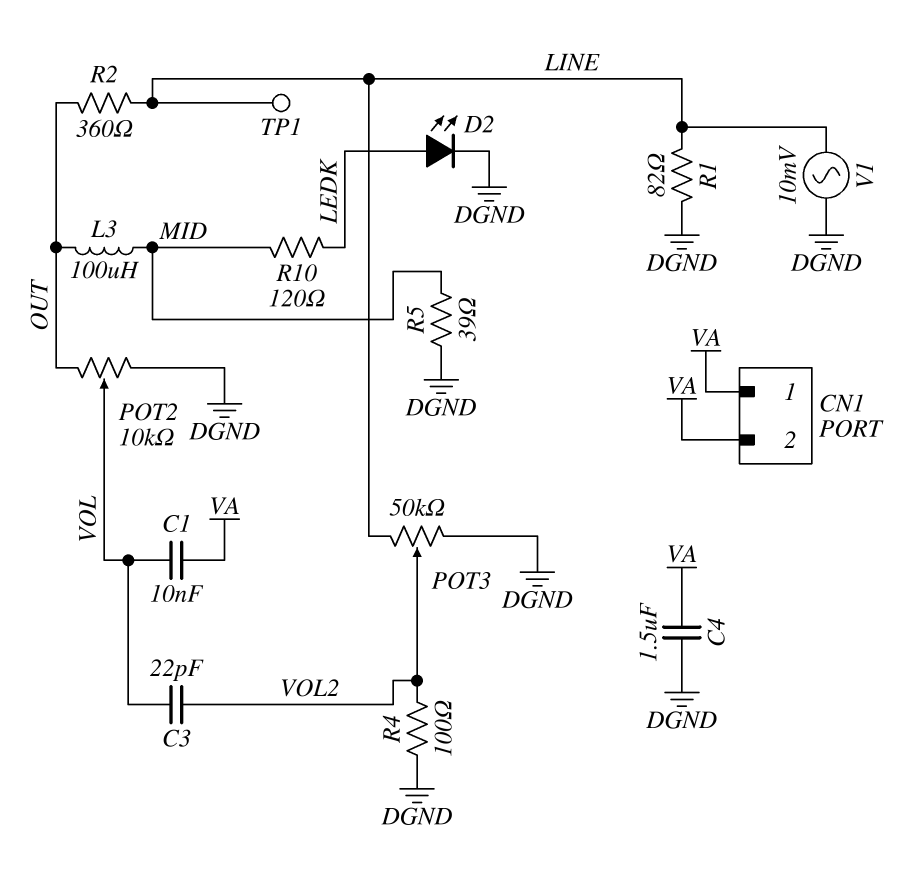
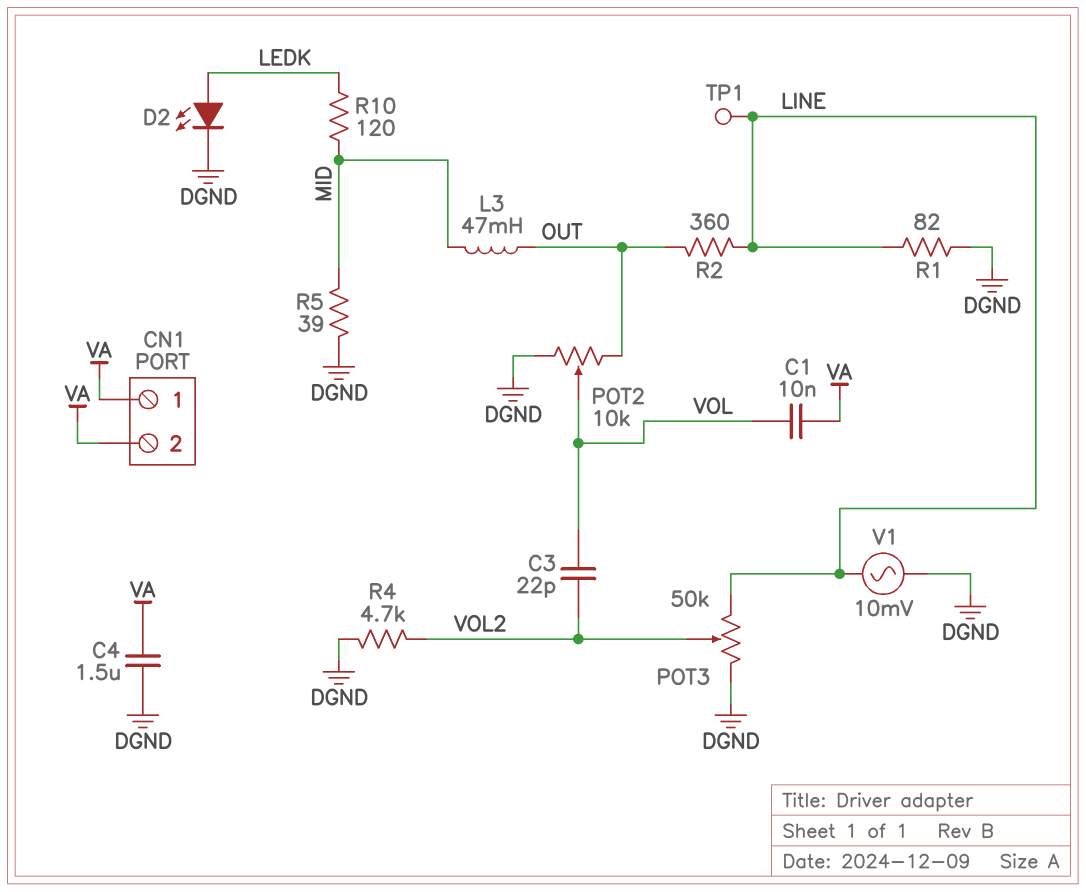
L3: 100uH (MID, OUT) -> 47mH (MID, OUT)
R4: 100 (DGND, VOL2) -> 4.7k (DGND, VOL2)

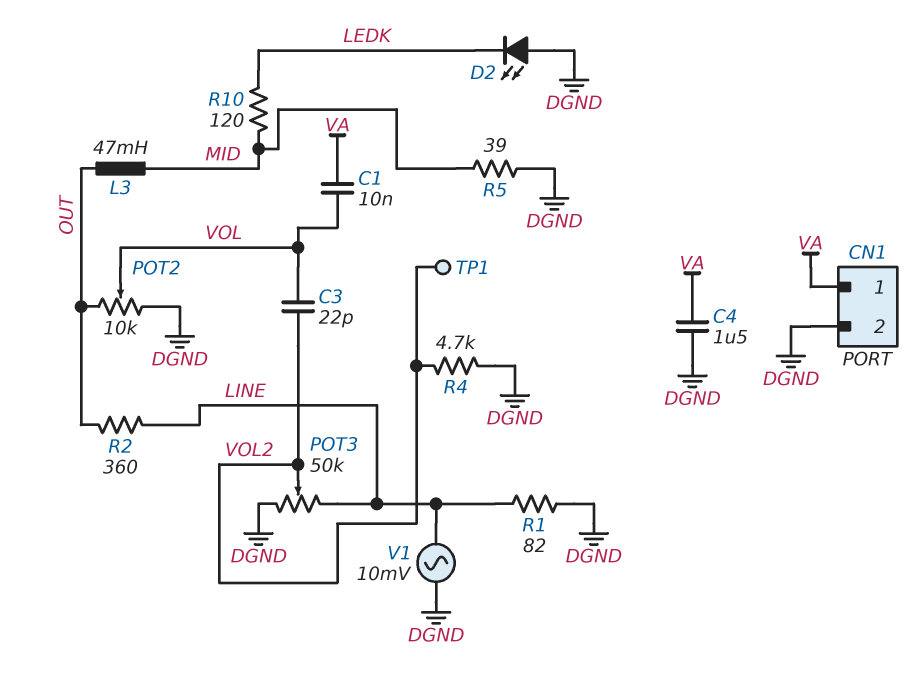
CN1 pin 2: VA -> DGND
D2: LED (A LEDK, K DGND) -> LED (A DGND, K LEDK)
TP1: test point (LINE) -> test point (VOL2)

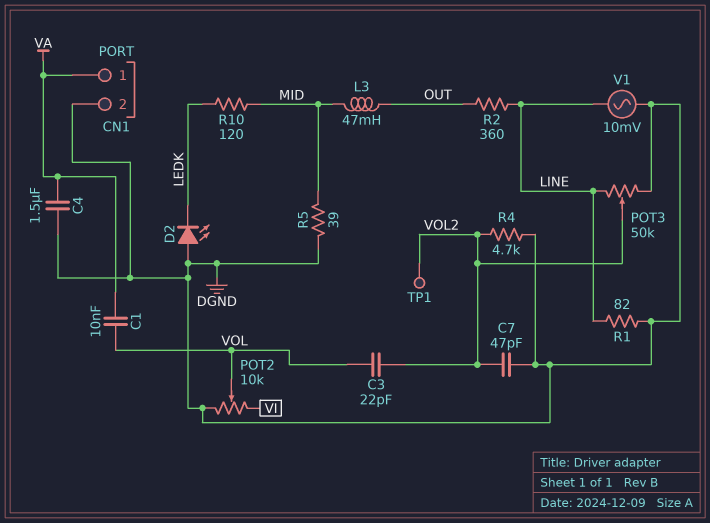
C7: none -> 47pF (DGND, VOL2)
POT2: 10k (DGND, OUT, wiper VOL) -> 10k (DGND, VI, wiper VOL)

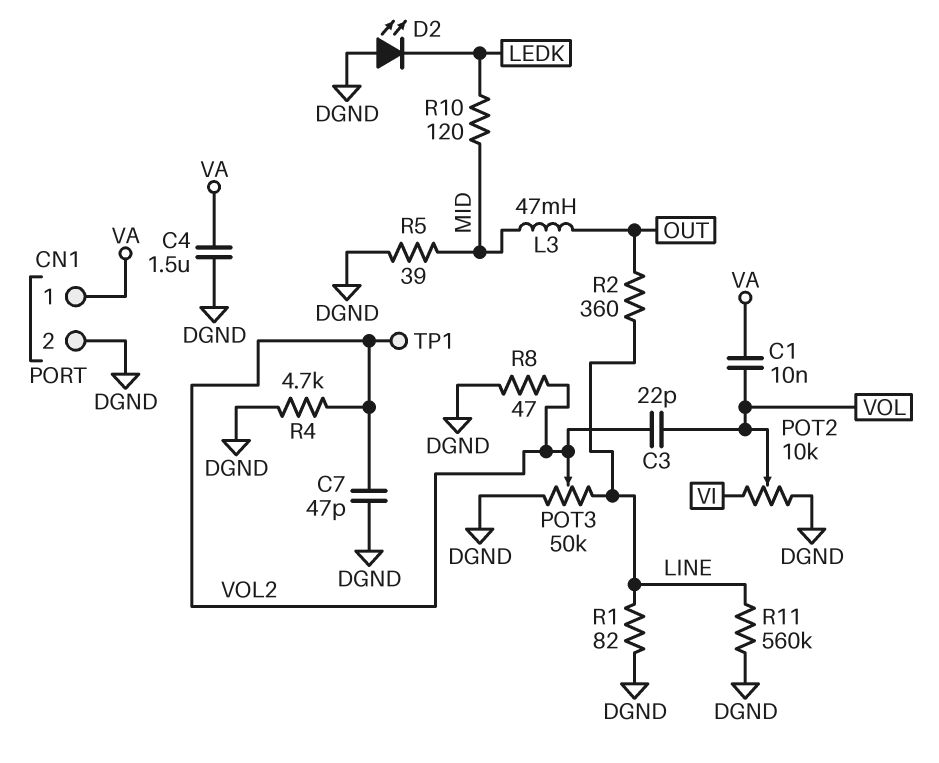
R8: none -> 47 (DGND, VOL2)
R11: none -> 560k (DGND, LINE)
V1: AC 10mV (DGND, LINE) -> none

